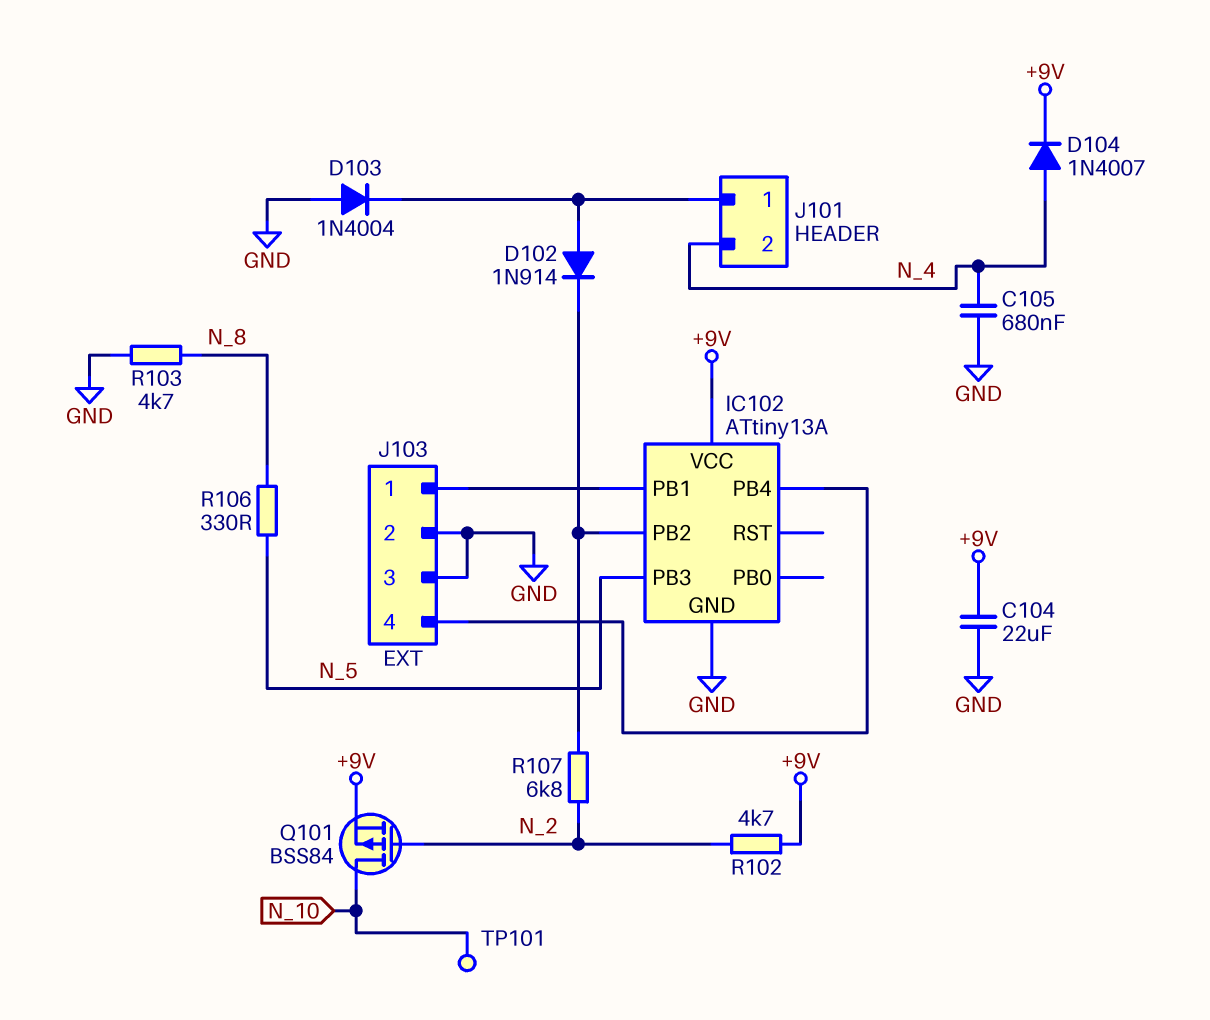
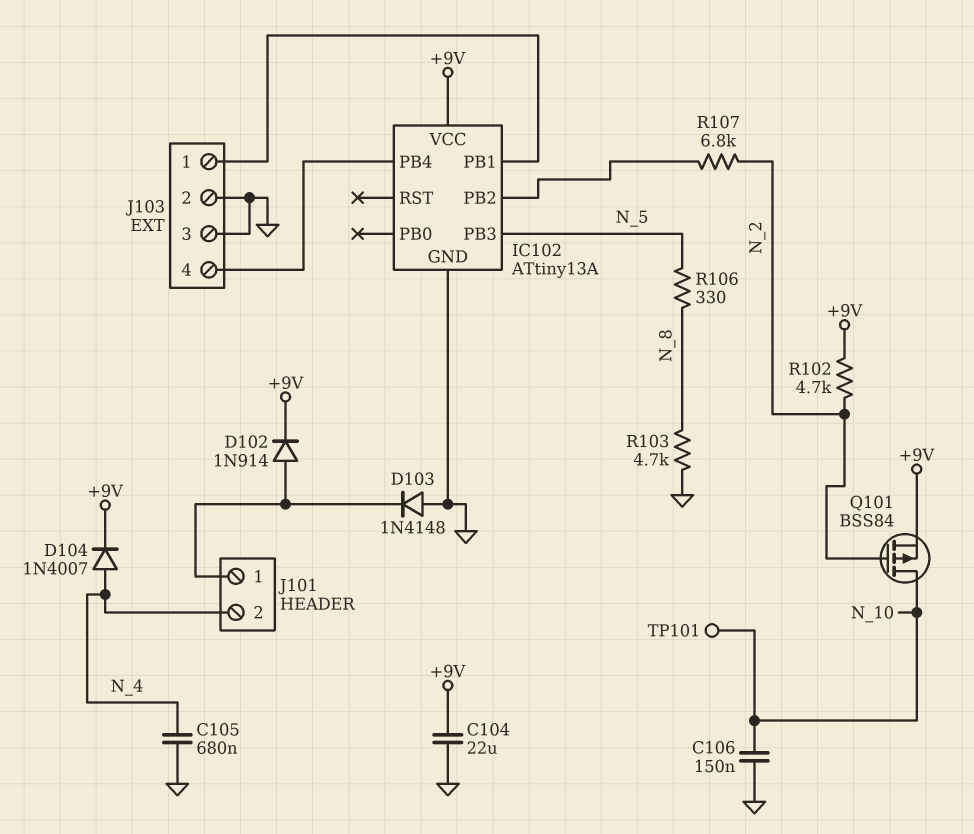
C106: none -> 150nF (GND, N_10)
D102: diode 1N914 (A J101/1, K IC102/PB2) -> diode 1N914 (A J101/1, K +9V)
D103: diode 1N4004 (A GND, K J101/1) -> diode 1N4148 (A GND, K J101/1)

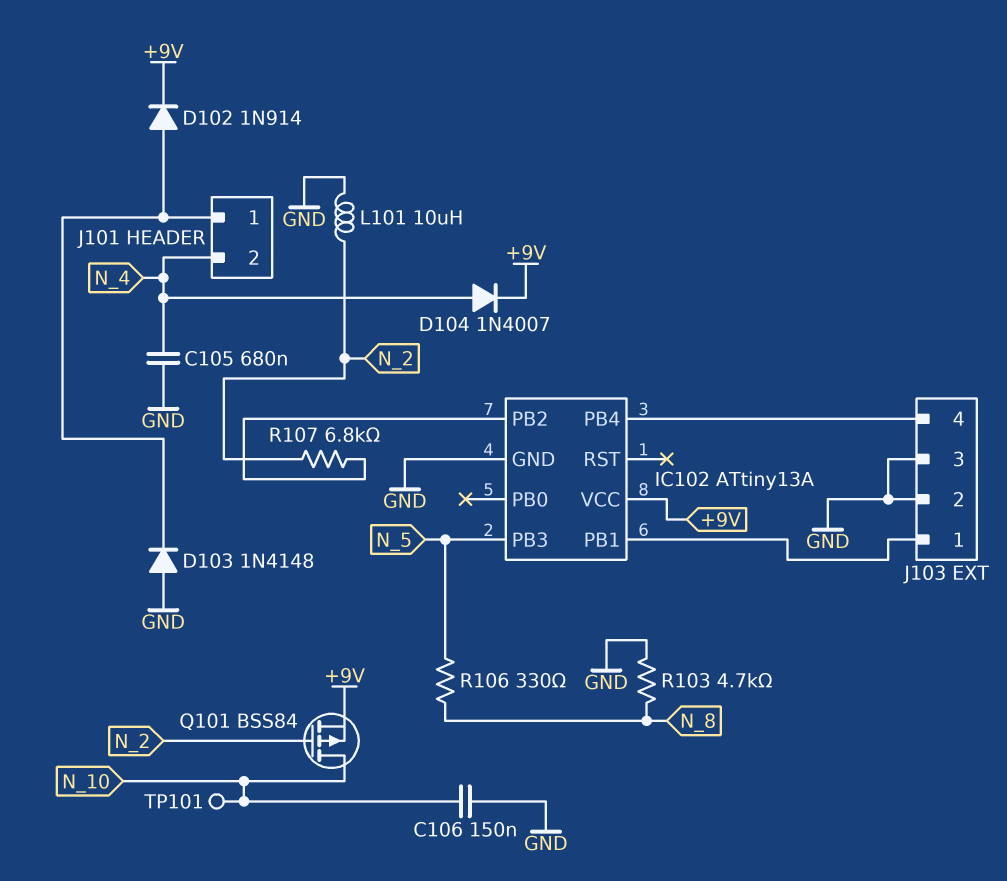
C104: 22uF (+9V, GND) -> none
L101: none -> 10uH (GND, N_2)
R102: 4.7k (+9V, N_2) -> none

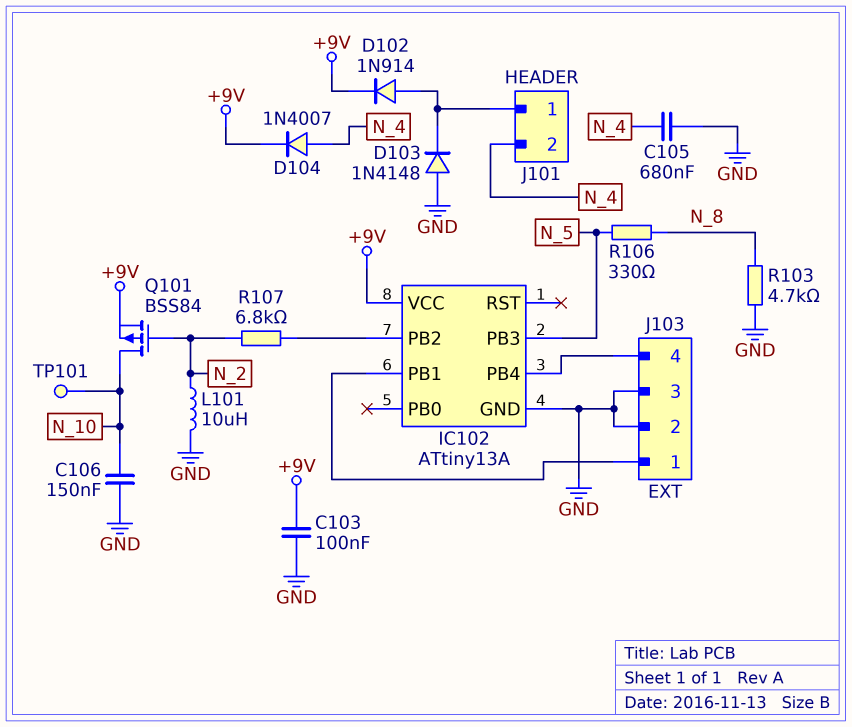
C103: none -> 100nF (+9V, GND)

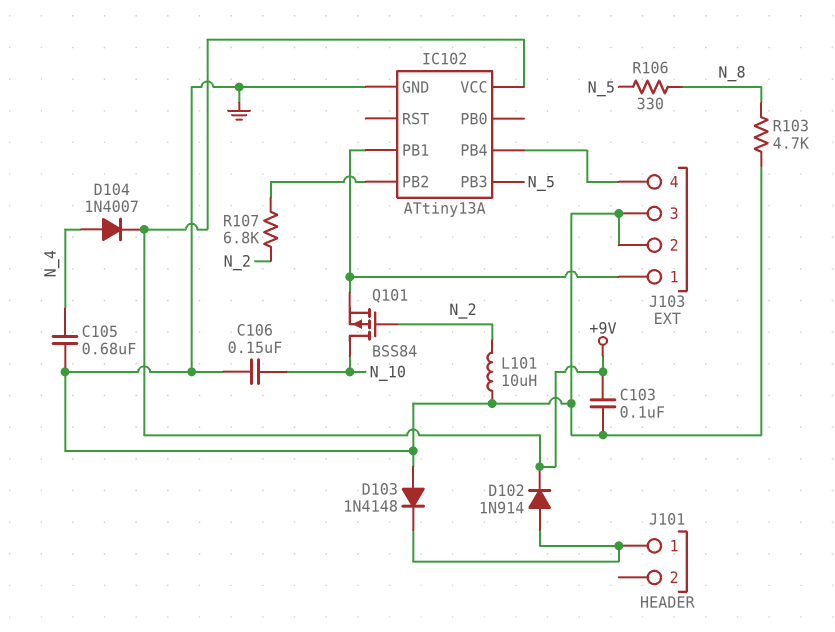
J101 pin 2: N_4 -> none
Q101: PMOS BSS84 (G N_2, D N_10, S +9V) -> PMOS BSS84 (G N_2, D N_10, S IC102/PB1)
TP101: test point (N_10) -> none

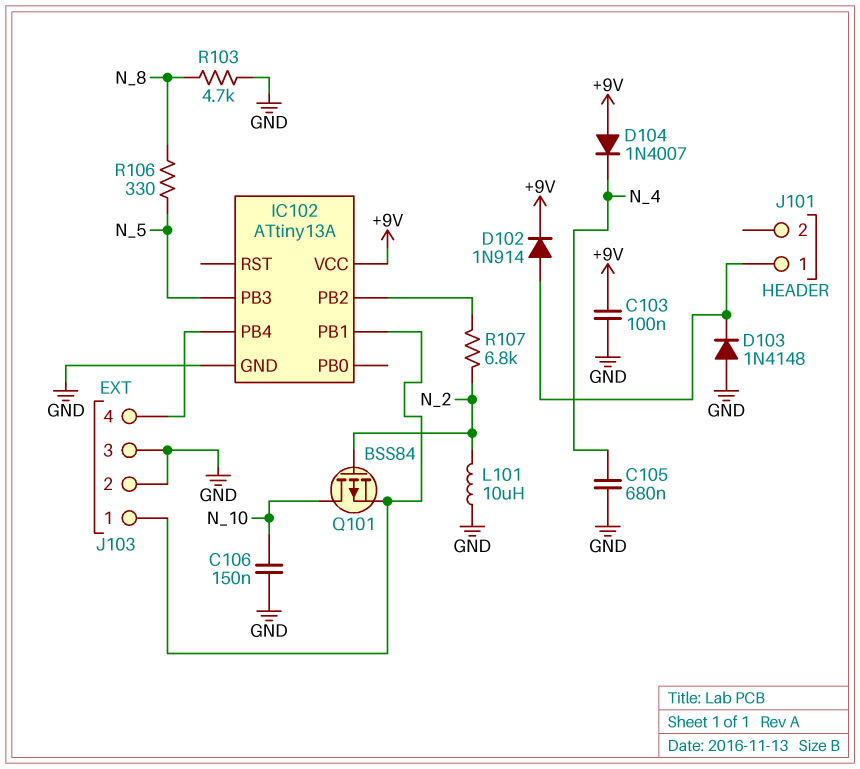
D104: diode 1N4007 (A N_4, K +9V) -> diode 1N4007 (A +9V, K N_4)

